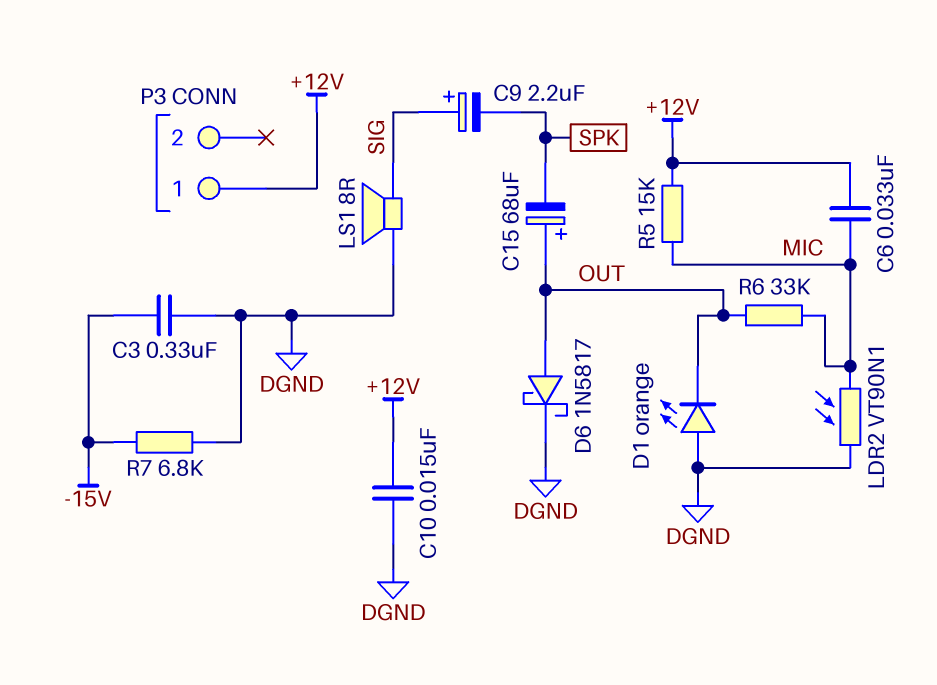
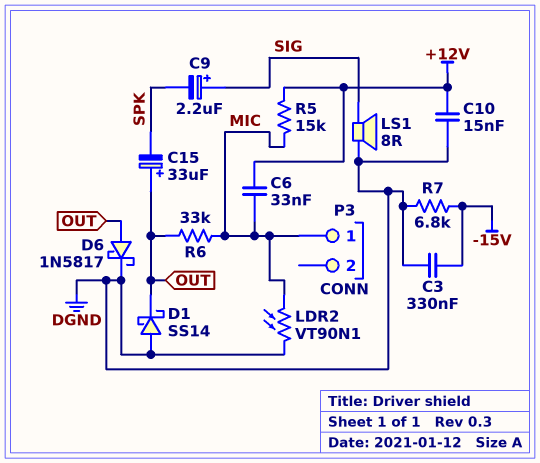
C15: 68uF (plus OUT, minus SPK) -> 33uF (plus OUT, minus SPK)
D1: LED orange (A DGND, K OUT) -> schottky SS14 (A DGND, K OUT)
P3 pin 1: +12V -> MIC

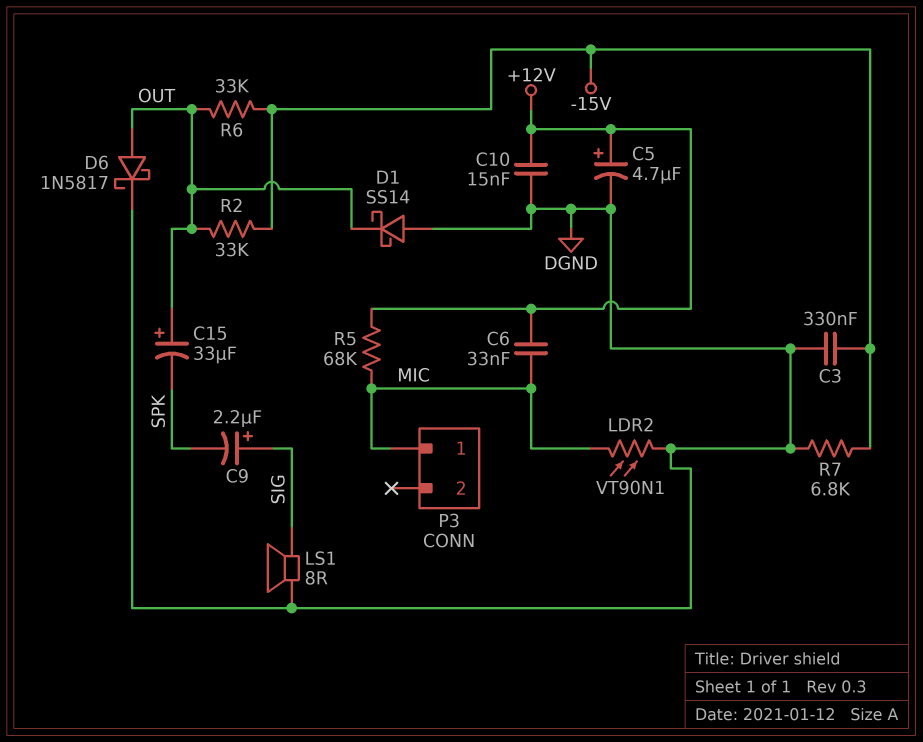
C5: none -> 4.7uF (plus +12V, minus DGND)
R2: none -> 33k (-15V, OUT)
R5: 15k (+12V, MIC) -> 68k (+12V, MIC)
R6: 33k (MIC, OUT) -> 33k (-15V, OUT)

